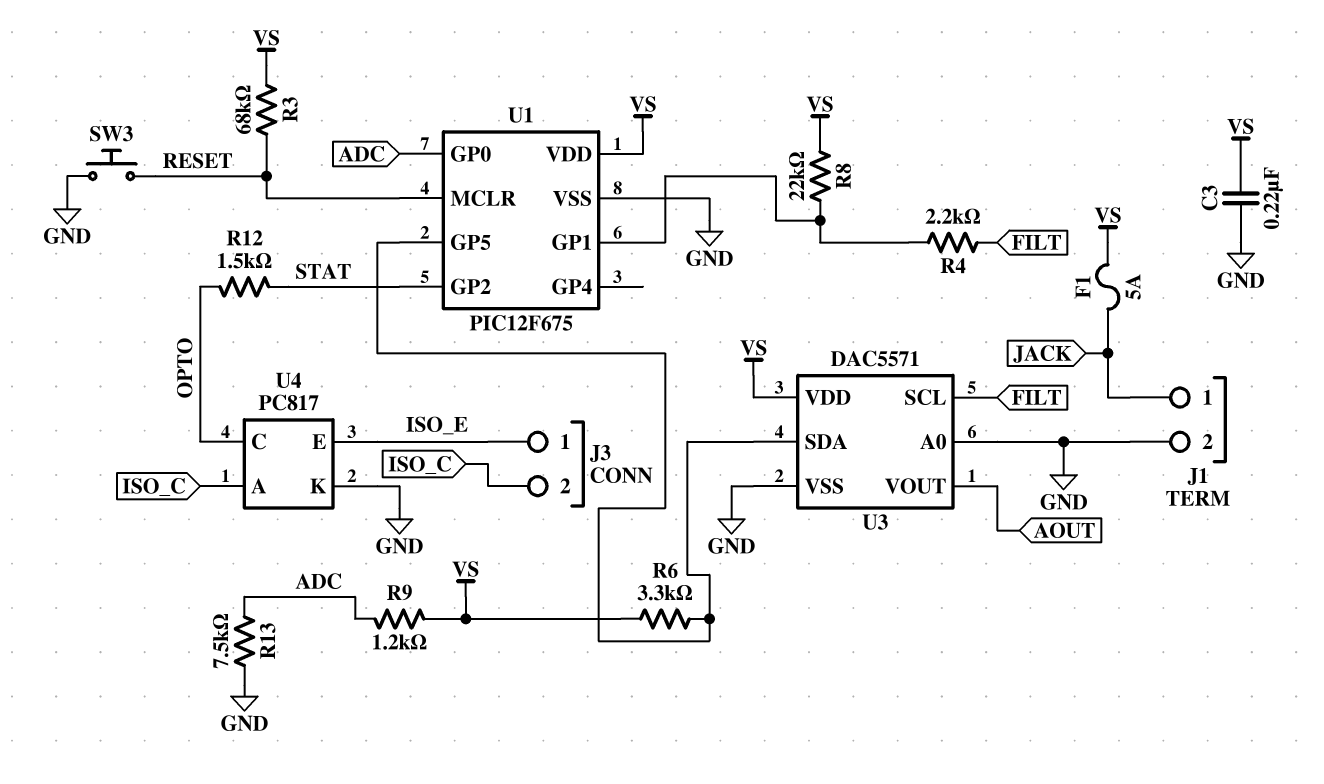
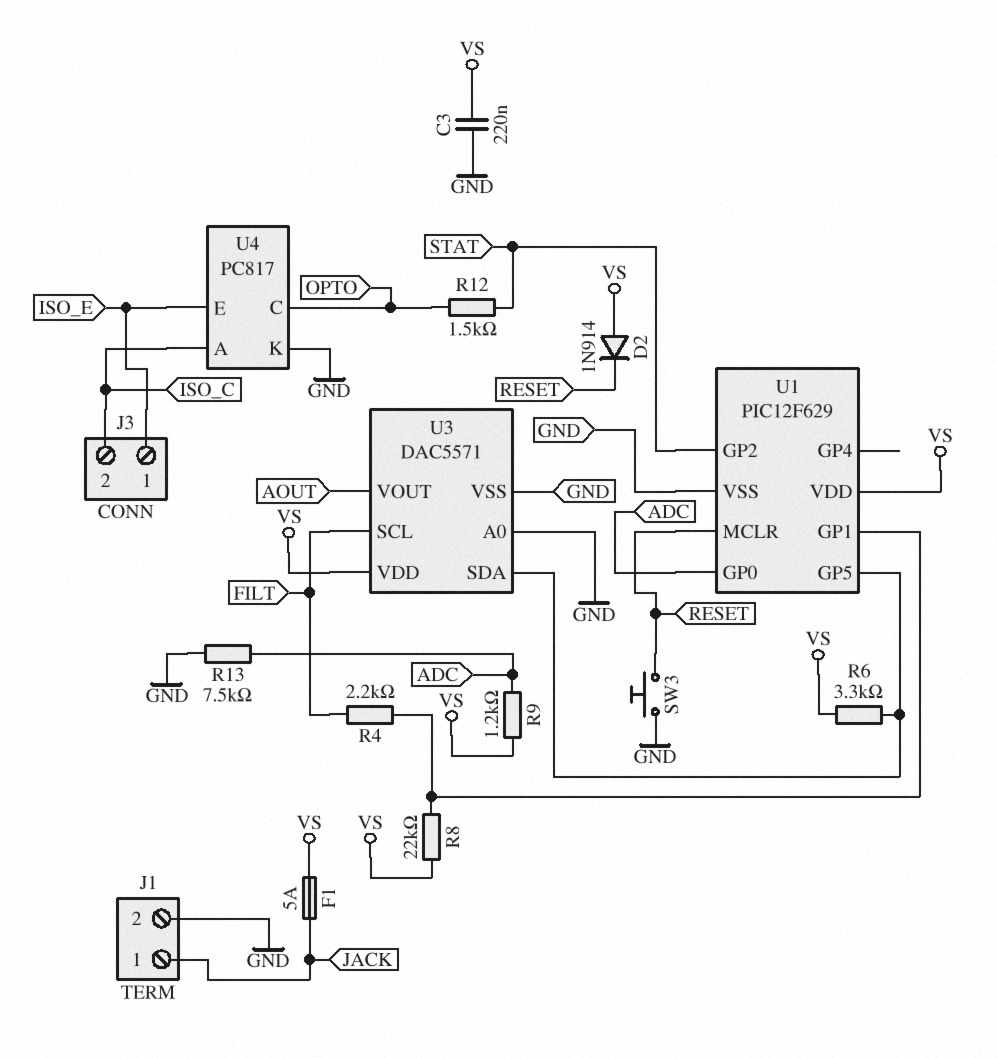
D2: none -> diode 1N914 (A VS, K RESET)
R3: 68k (RESET, VS) -> none
U1: PIC12F675 -> PIC12F629

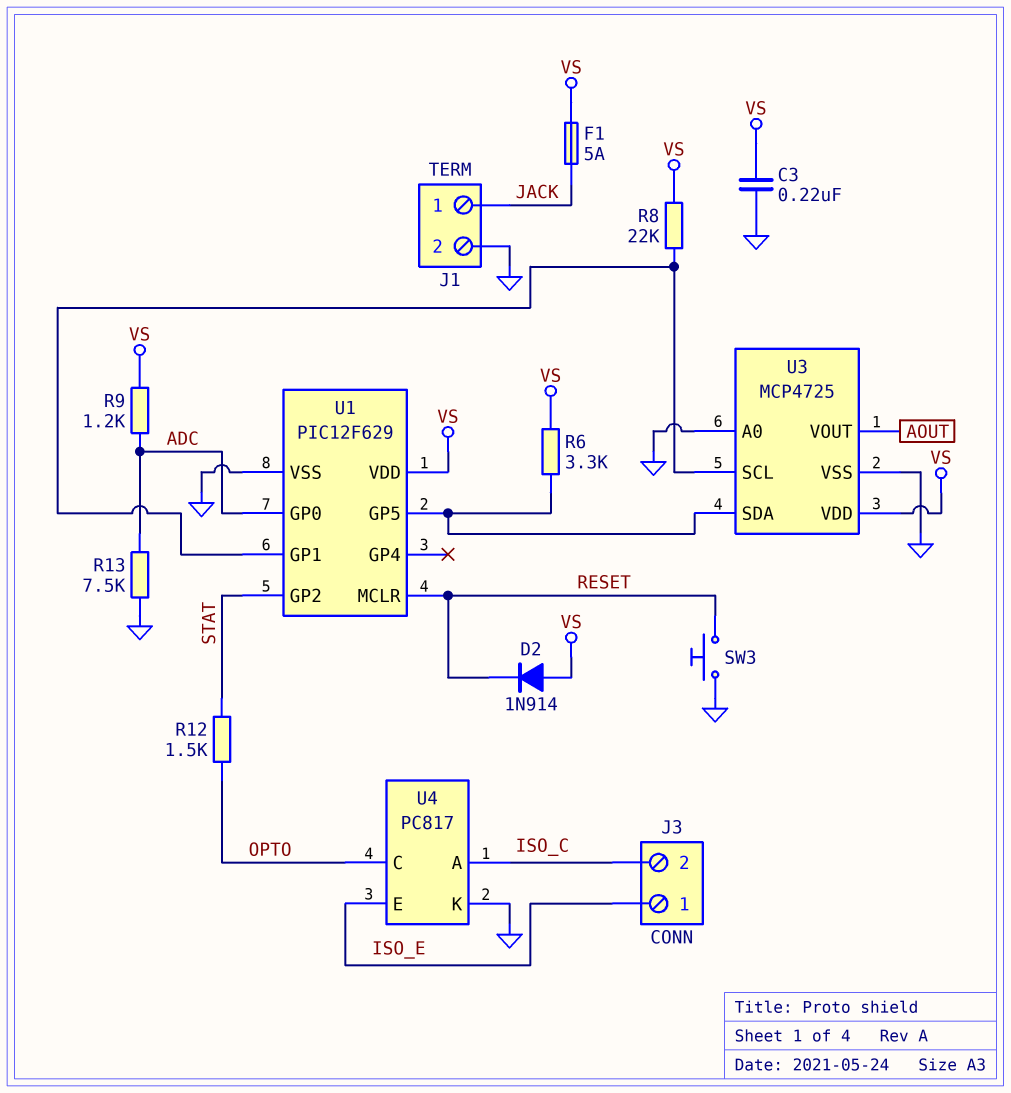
R4: 2.2k (FILT, U1/GP1) -> none
U3: DAC5571 -> MCP4725
U3 pin SCL: FILT -> U1/GP1

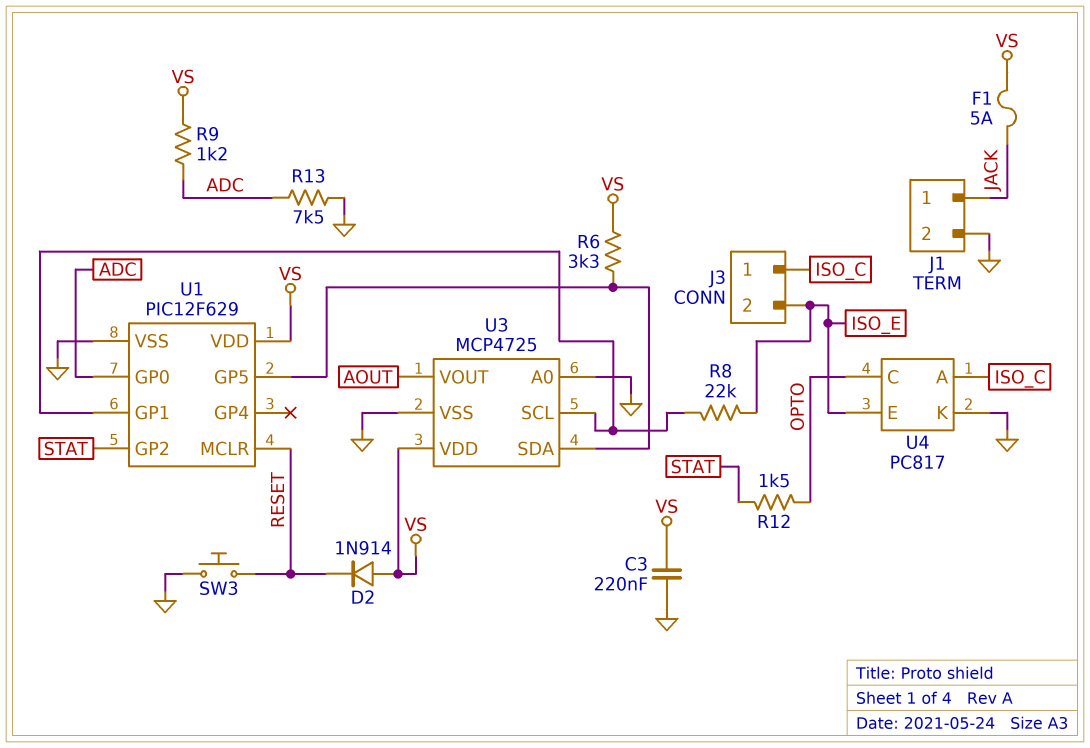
J3 pin 1: ISO_E -> ISO_C
J3 pin 2: ISO_C -> ISO_E
R8: 22k (U1/GP1, VS) -> 22k (ISO_E, U1/GP1)

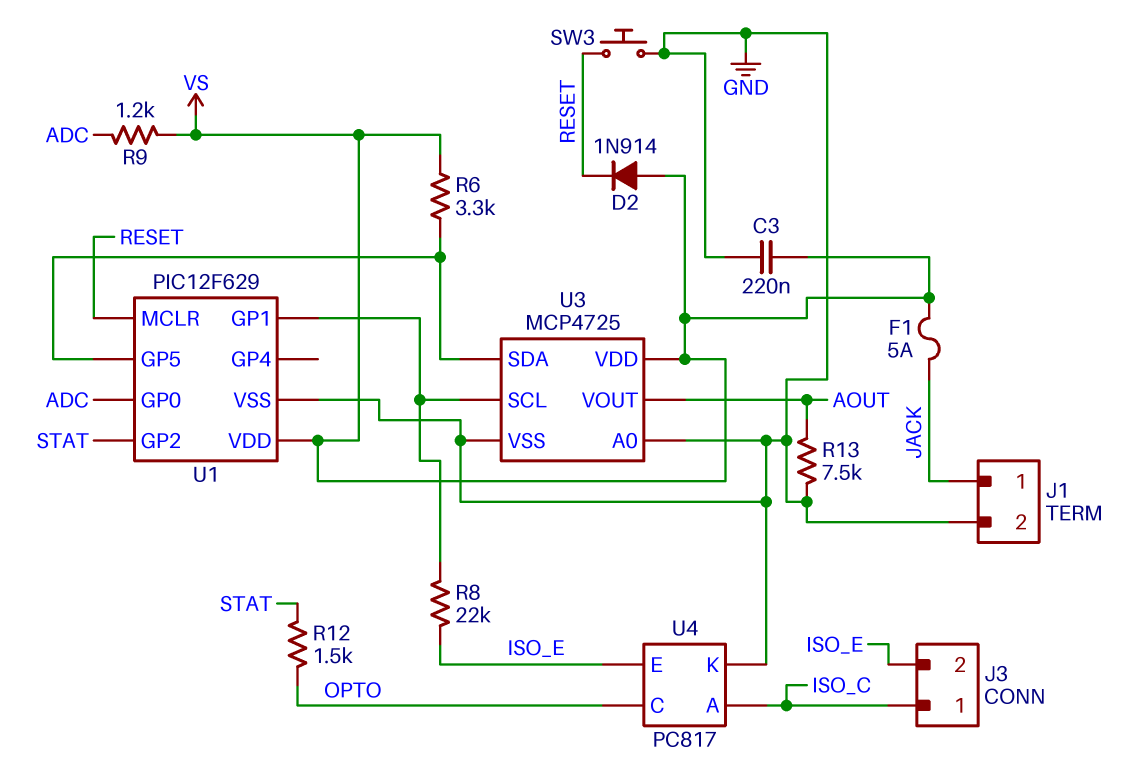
R13: 7.5k (ADC, GND) -> 7.5k (AOUT, GND)

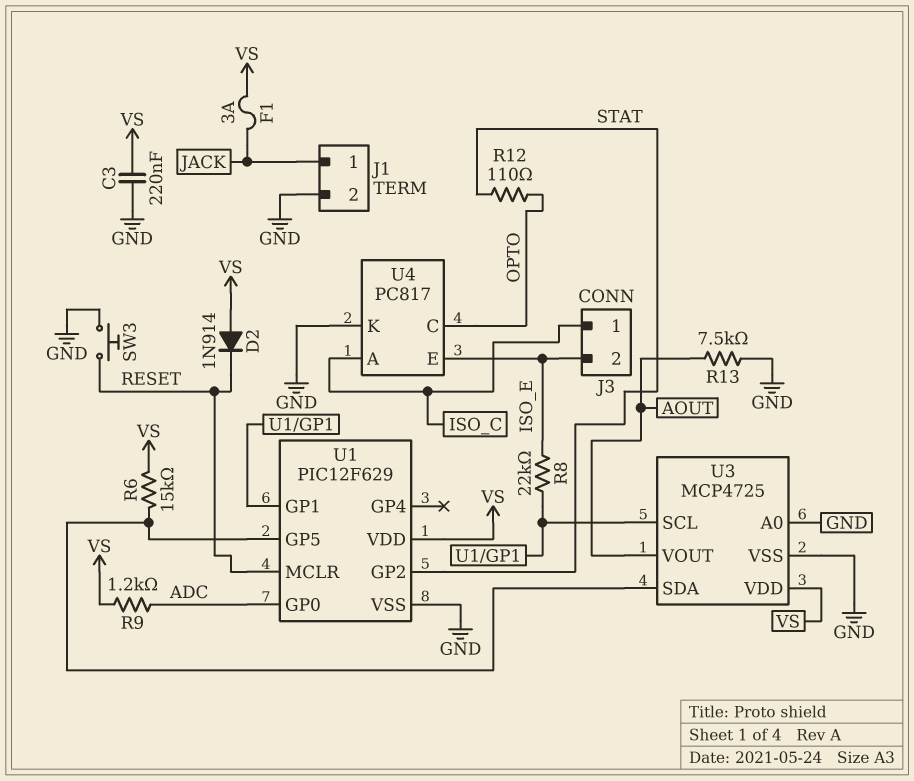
F1: 5A (JACK, VS) -> 3A (JACK, VS)
R6: 3.3k (U1/GP5, VS) -> 15k (U1/GP5, VS)
R12: 1.5k (OPTO, STAT) -> 110 (OPTO, STAT)

